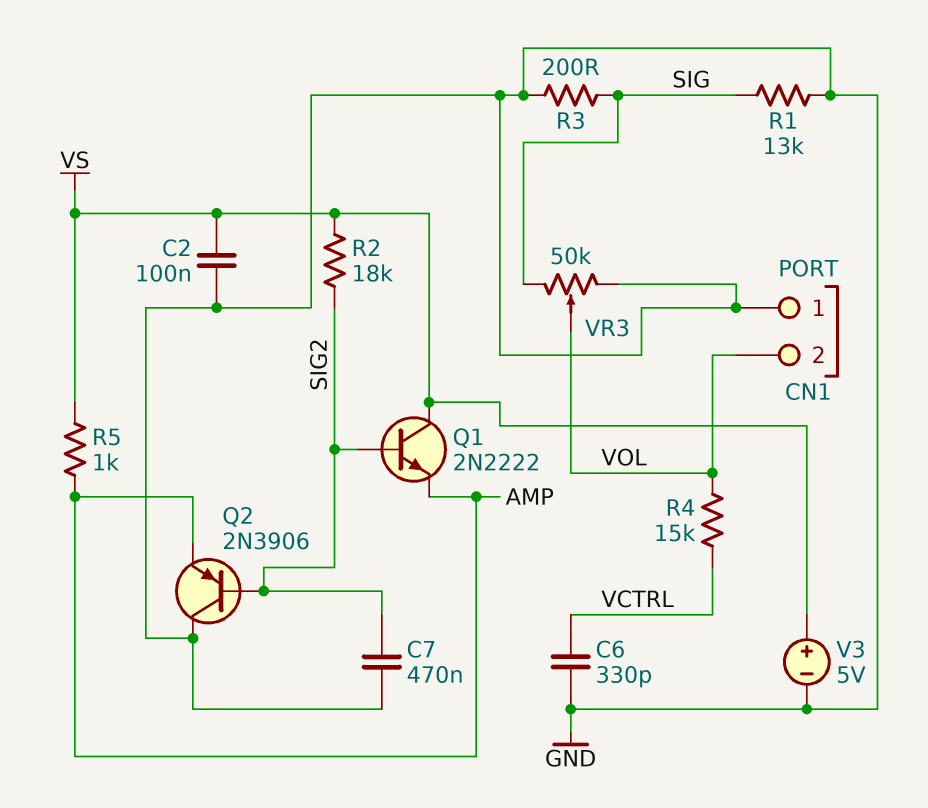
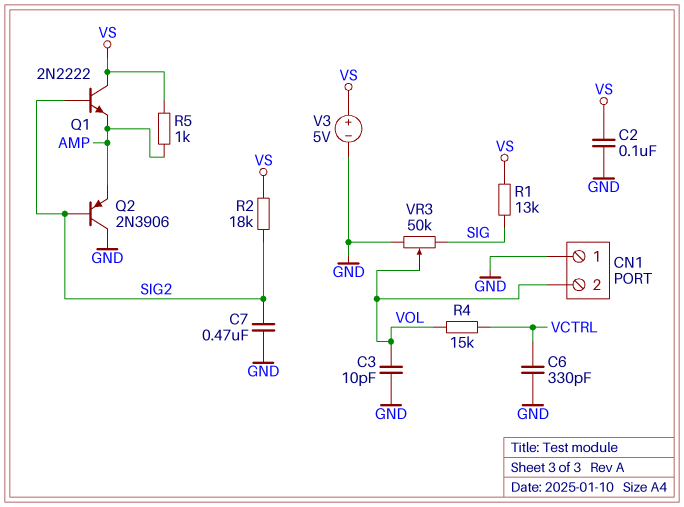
C3: none -> 10pF (GND, VOL)
R1: 13k (GND, SIG) -> 13k (SIG, VS)
R3: 200 (GND, SIG) -> none

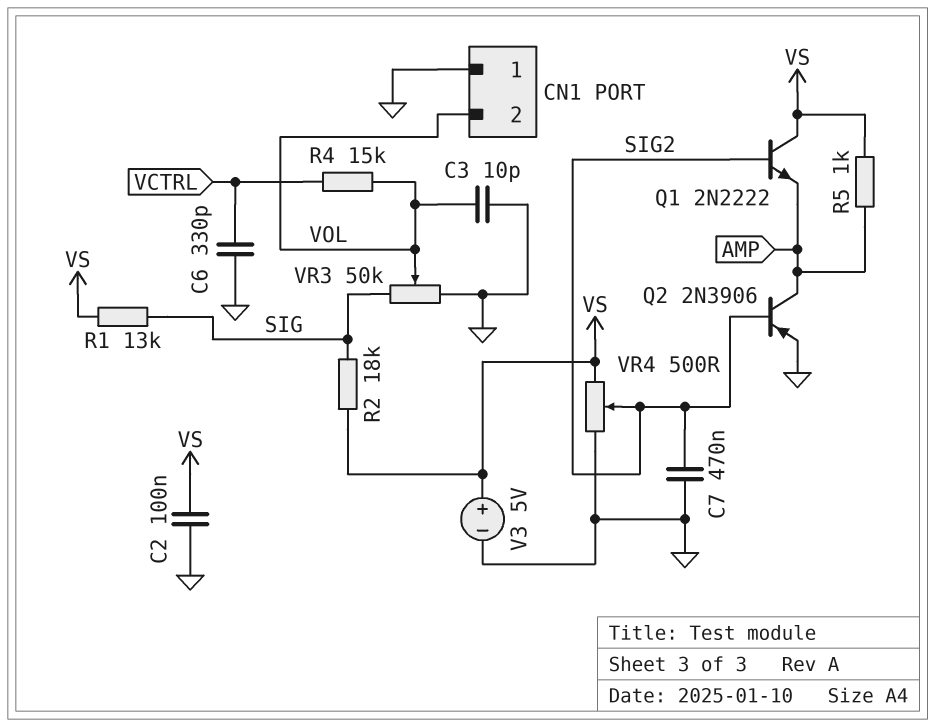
Q2: PNP 2N3906 (B SIG2, C GND, E AMP) -> PNP 2N3906 (B SIG2, C AMP, E GND)
R2: 18k (SIG2, VS) -> 18k (SIG, VS)
VR4: none -> 500 (GND, VS, wiper SIG2)

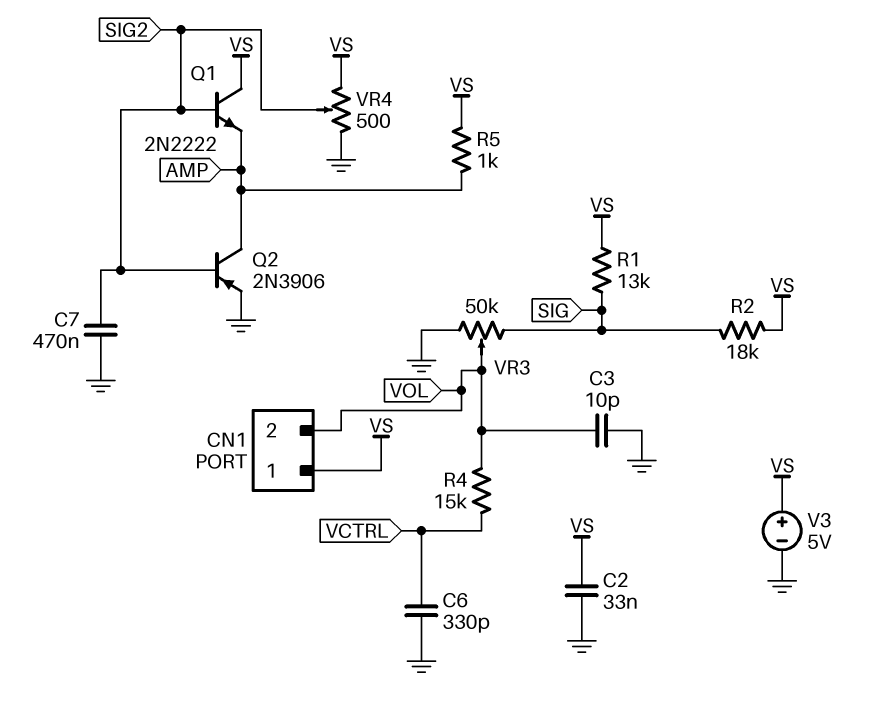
C2: 100nF (GND, VS) -> 33nF (GND, VS)
CN1 pin 1: GND -> VS

